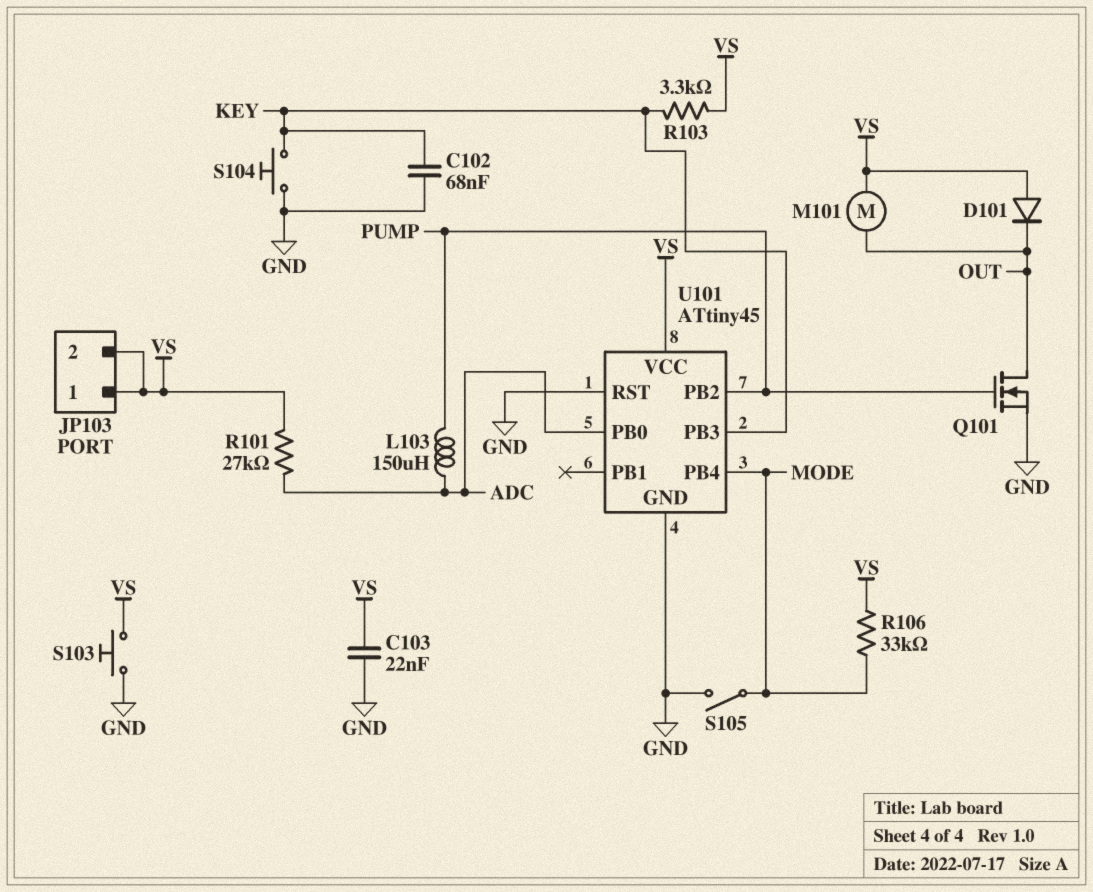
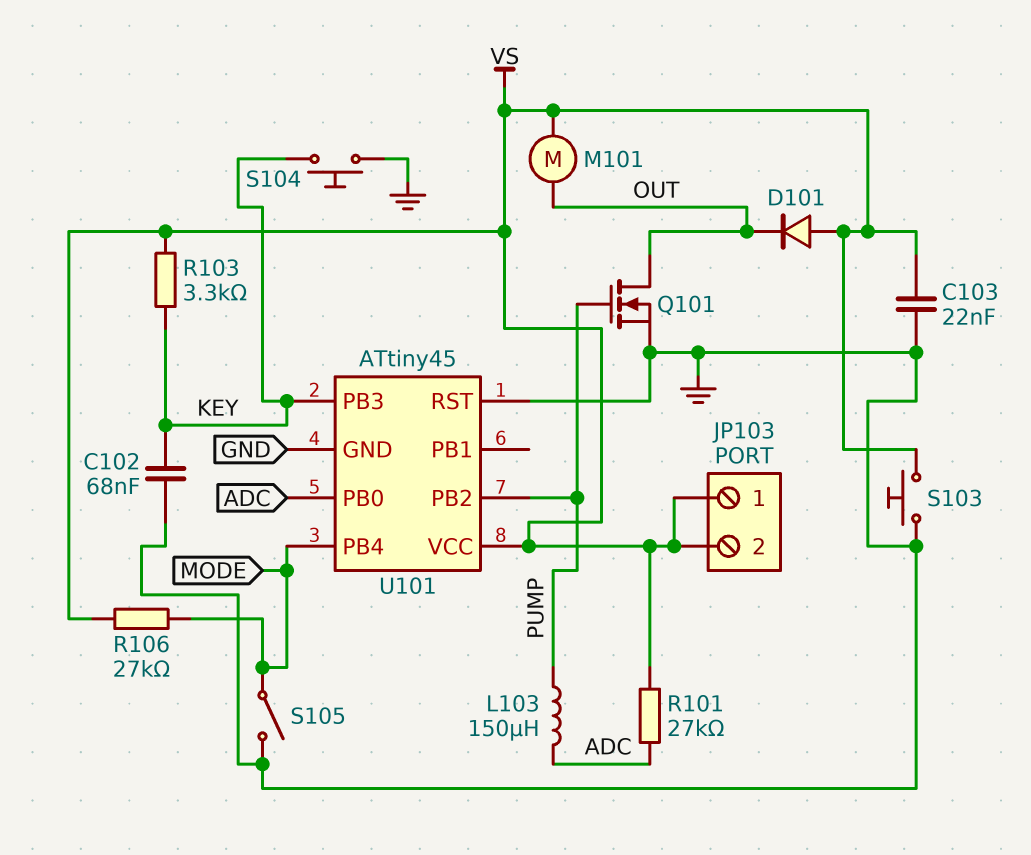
R106: 33k (MODE, VS) -> 27k (MODE, VS)

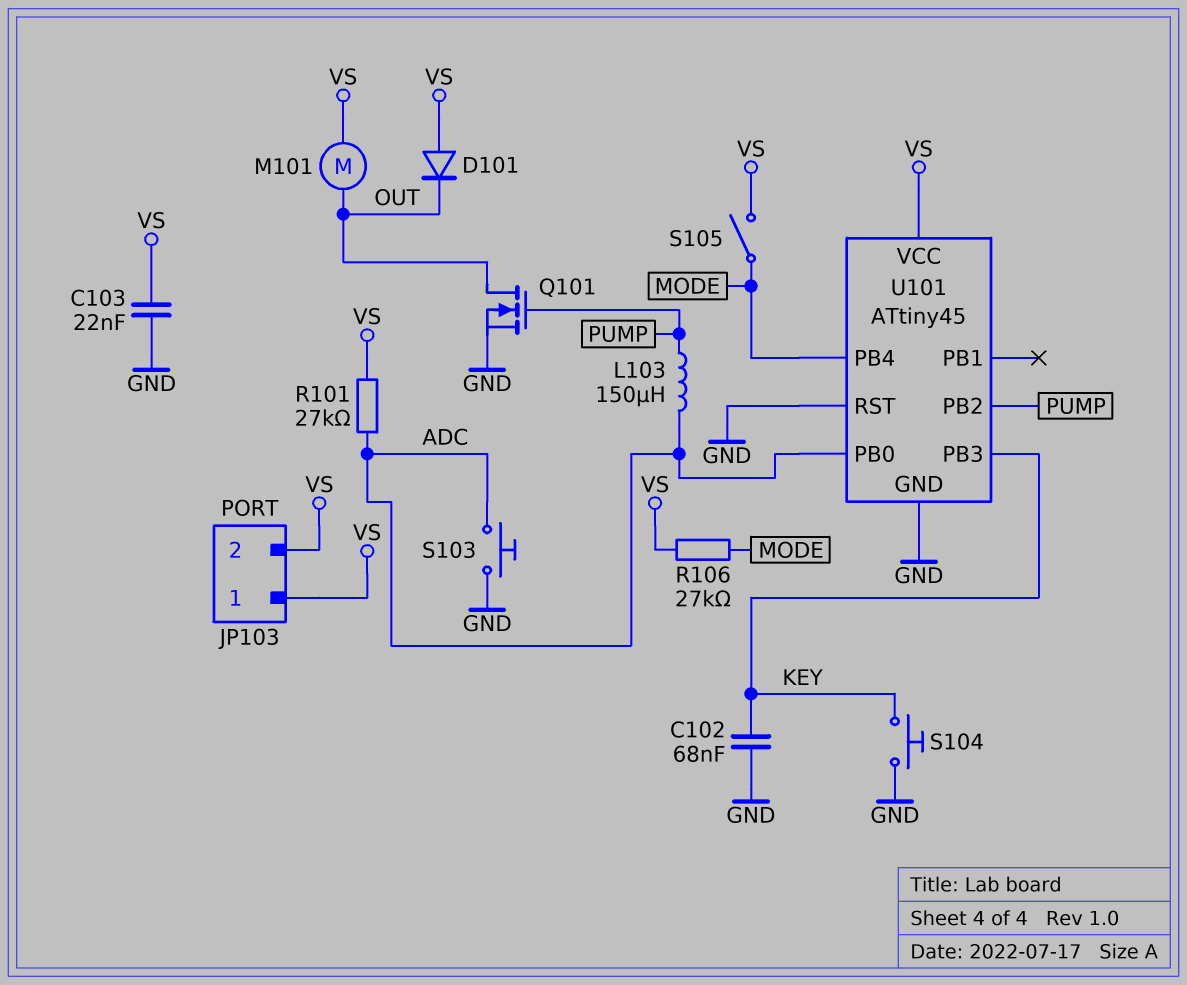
R103: 3.3k (KEY, VS) -> none
S103: button (GND, VS) -> button (ADC, GND)
S105: switch (GND, MODE) -> switch (MODE, VS)

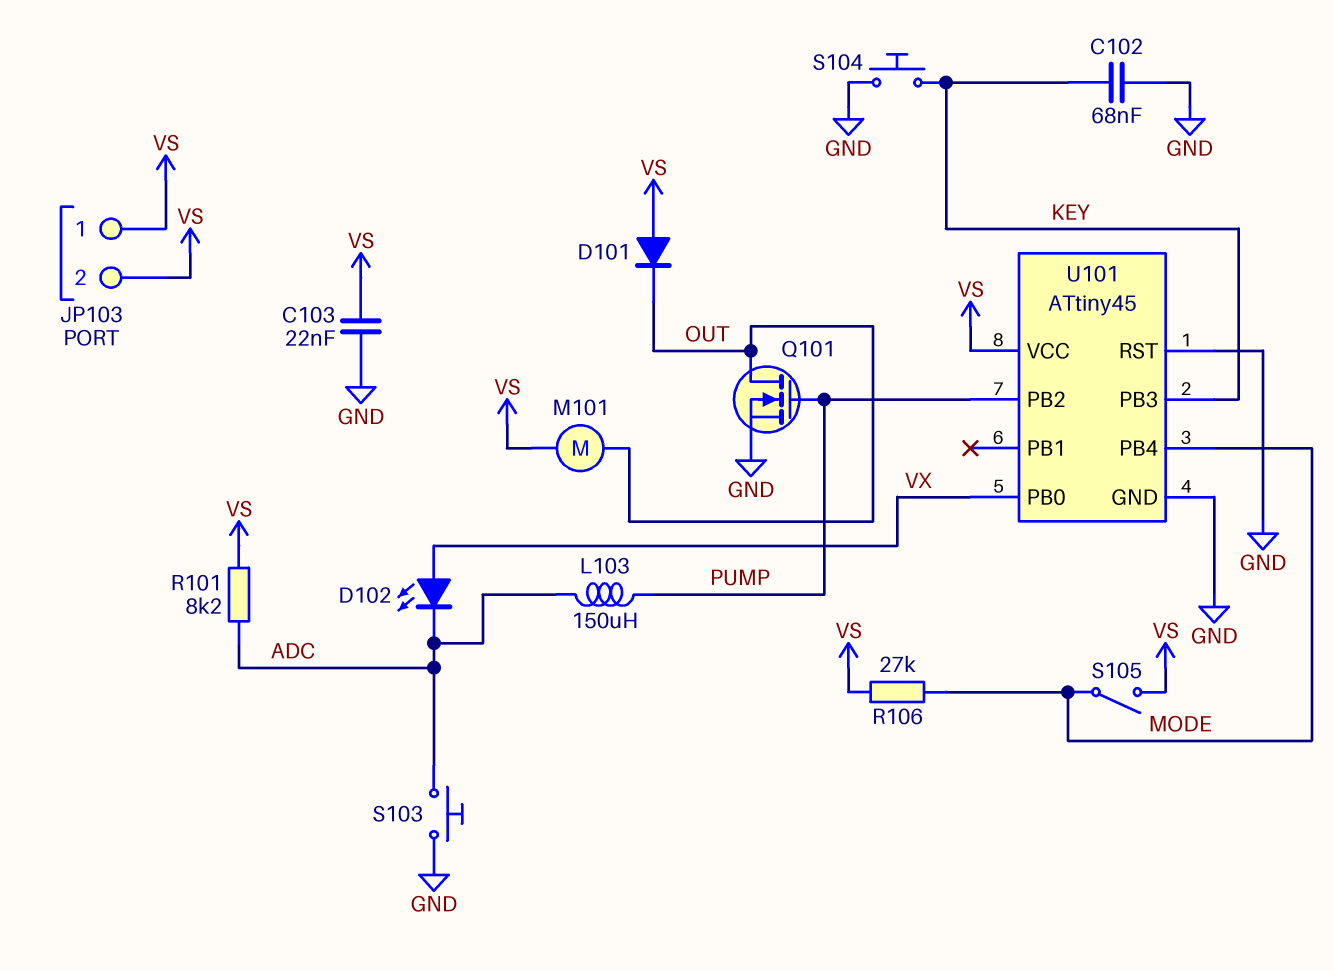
D102: none -> LED (A VX, K ADC)
R101: 27k (ADC, VS) -> 8.2k (ADC, VS)
U101 pin PB0: ADC -> VX

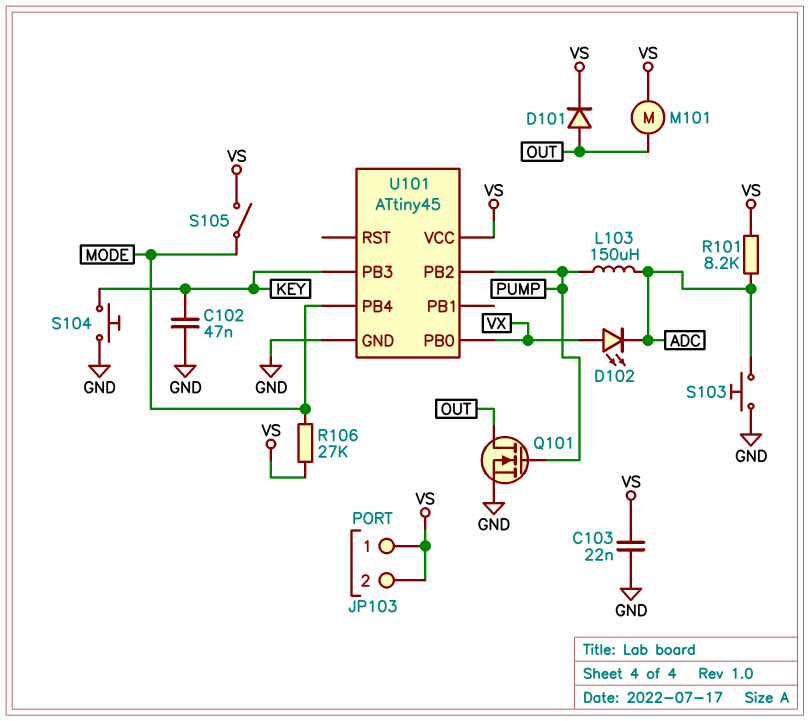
C102: 68nF (GND, KEY) -> 47nF (GND, KEY)
D101: diode (A VS, K OUT) -> diode (A OUT, K VS)
U101 pin RST: GND -> none

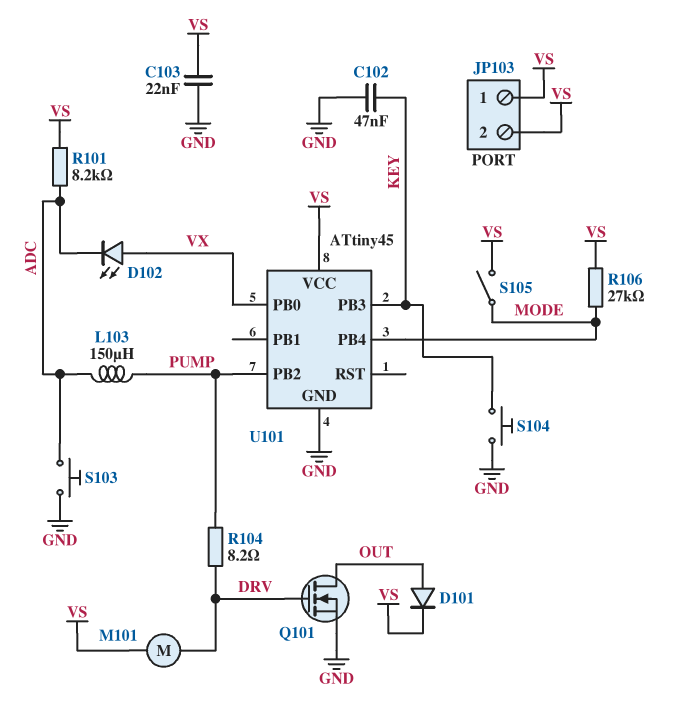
M101: motor (OUT, VS) -> motor (DRV, VS)
Q101: NMOS (G PUMP, D OUT, S GND) -> NMOS (G DRV, D OUT, S GND)
R104: none -> 8.2 (DRV, PUMP)

